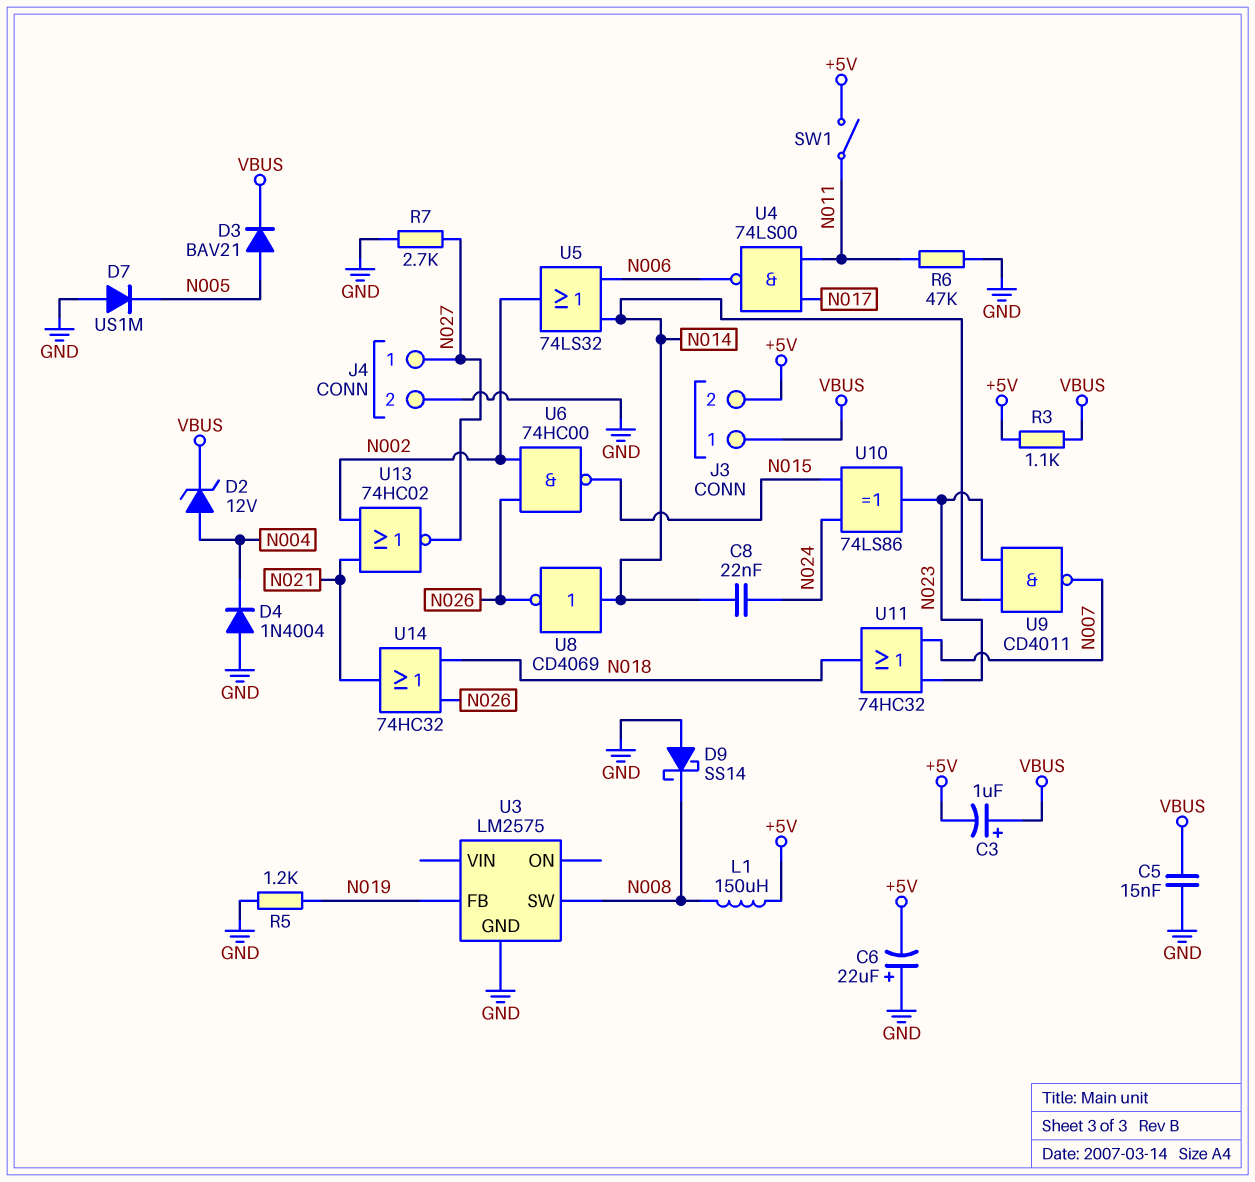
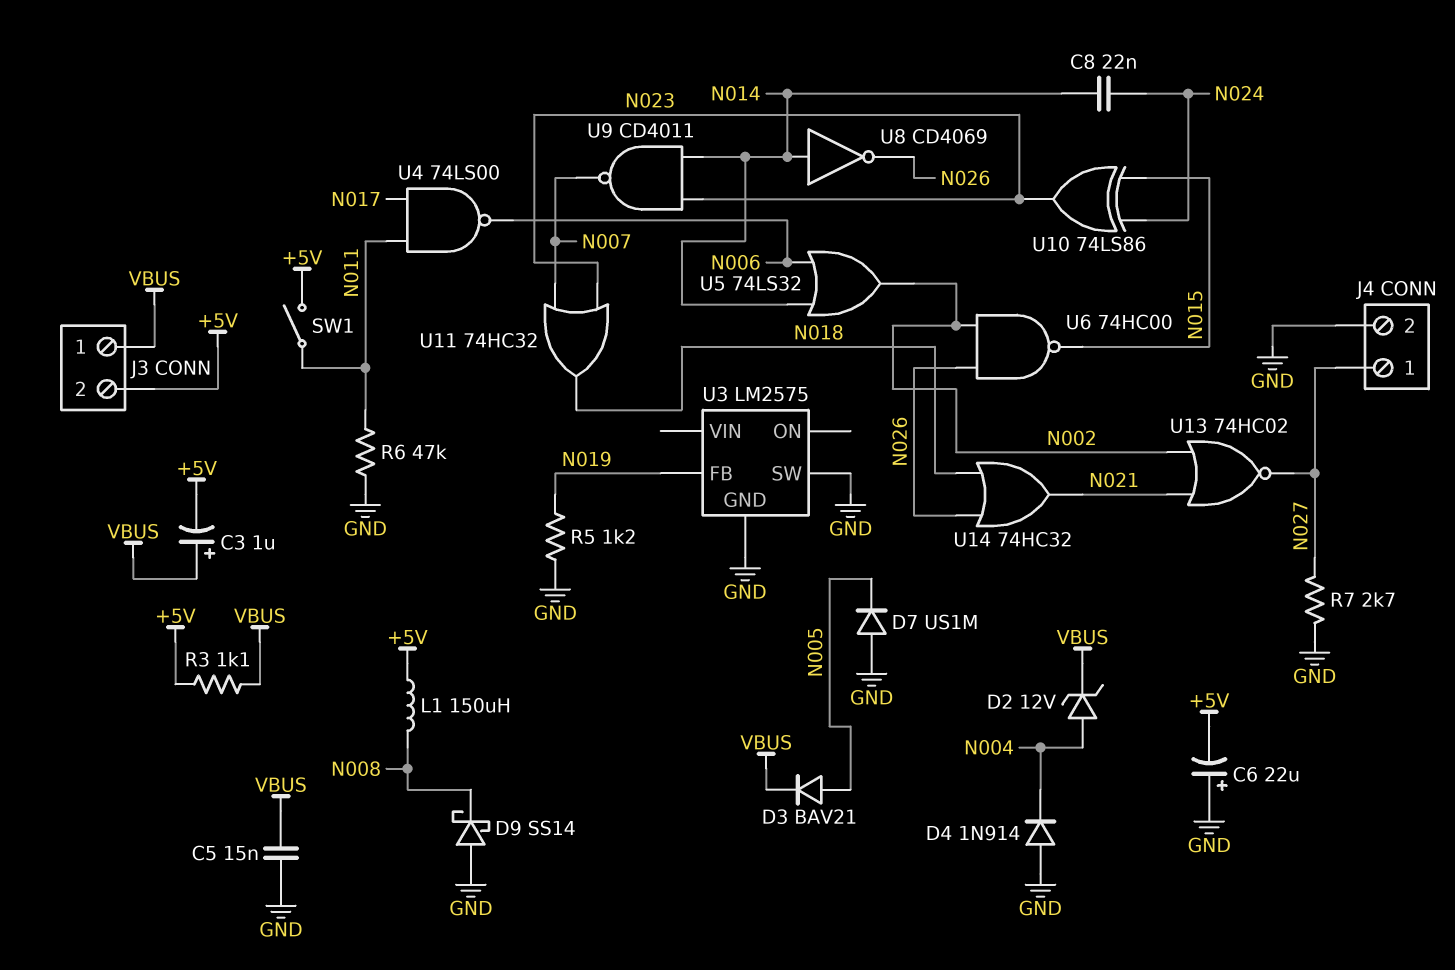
D4: diode 1N4004 (A GND, K N004) -> diode 1N914 (A GND, K N004)
U3 pin SW: N008 -> GND

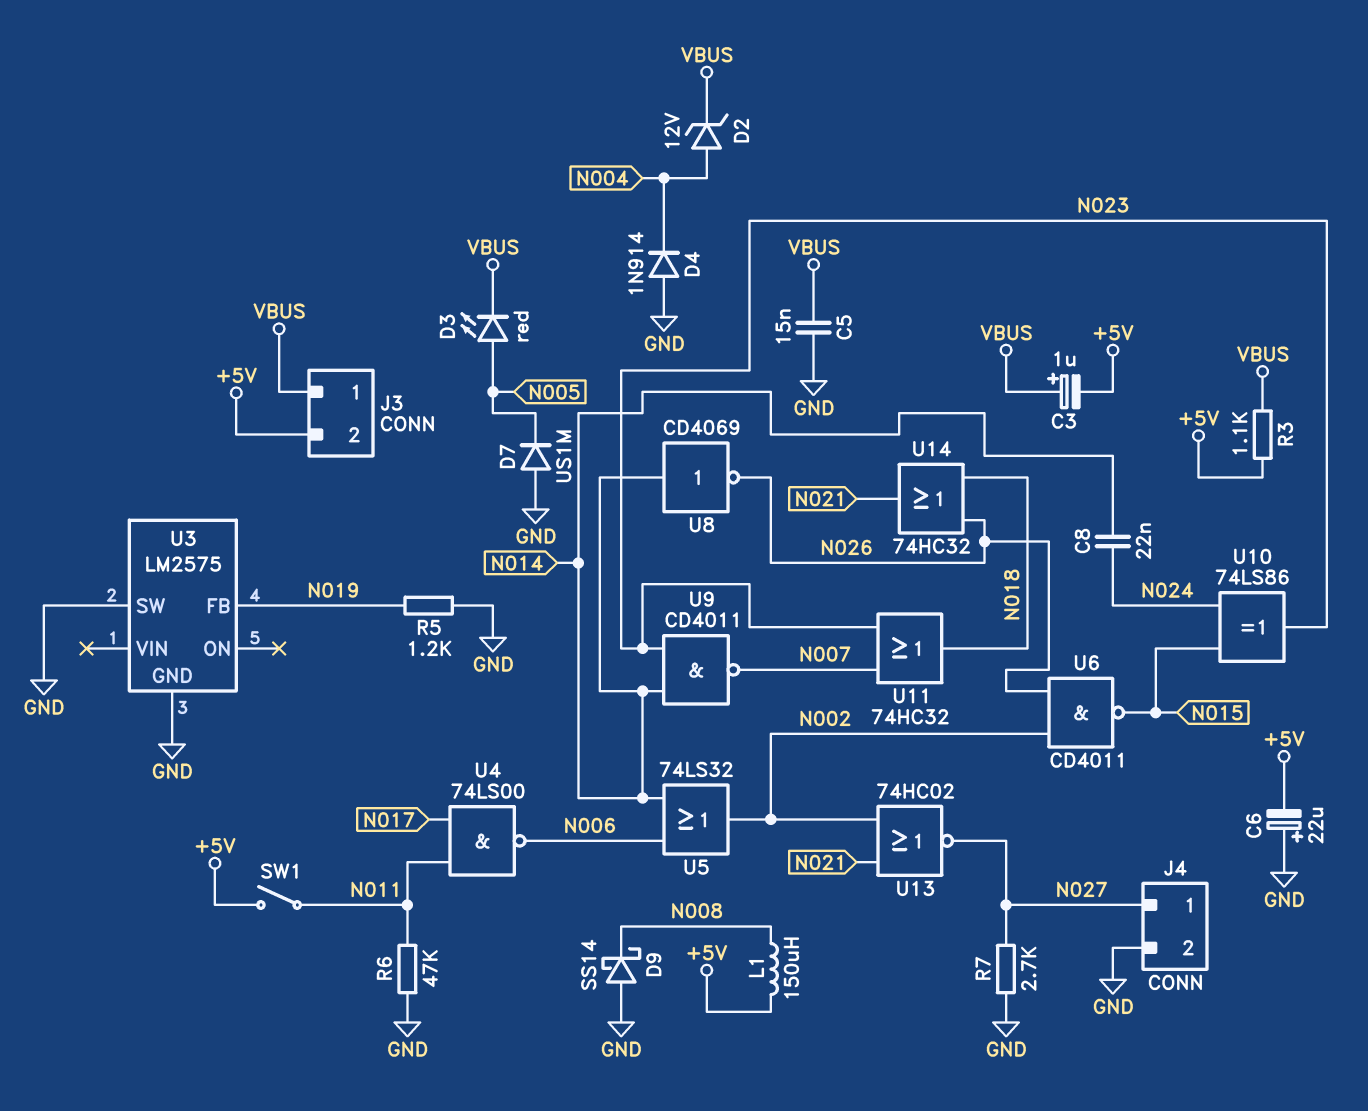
D3: diode BAV21 (A N005, K VBUS) -> LED red (A N005, K VBUS)
U6: NAND 74HC00 (in N002, in N026, out N015) -> NAND CD4011 (in N002, in N026, out N015)

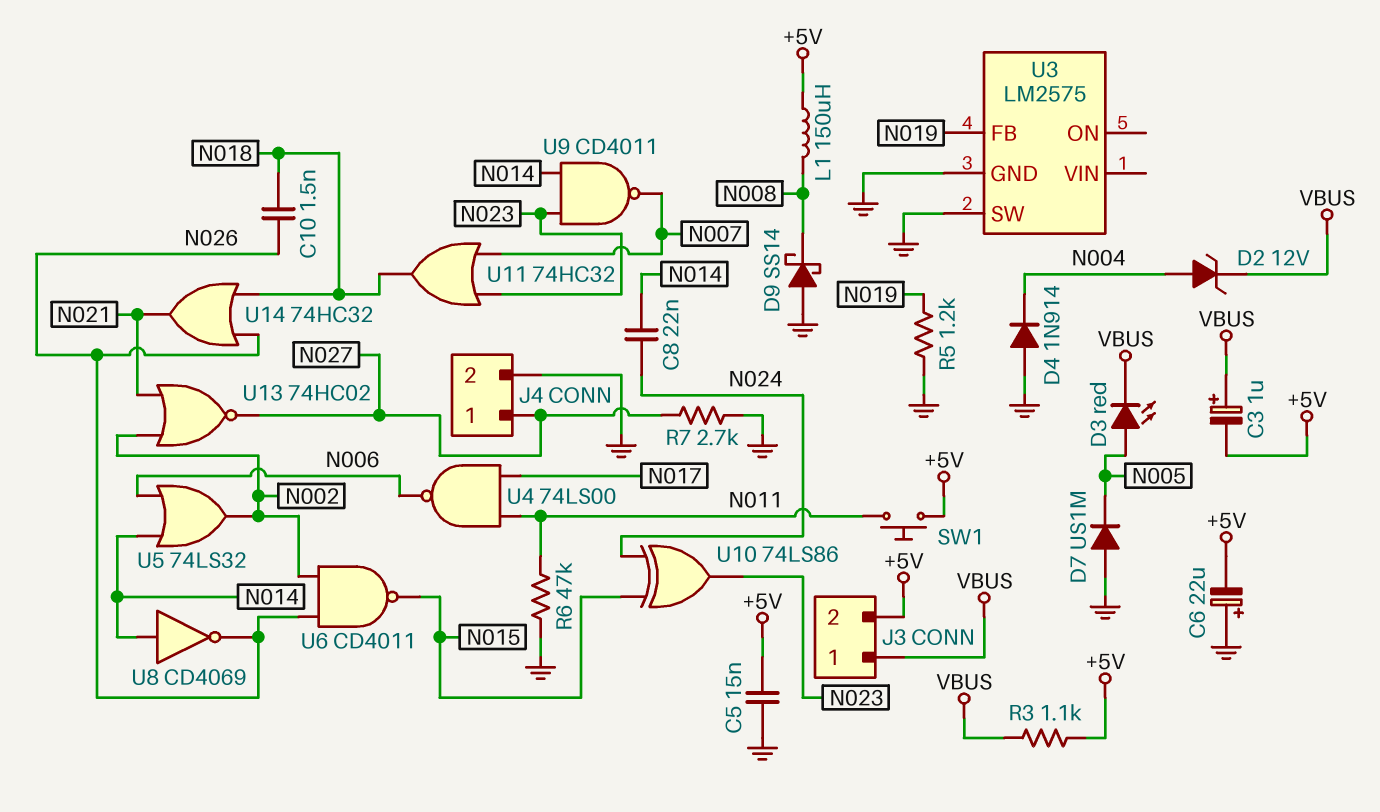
C5: 15nF (GND, VBUS) -> 15nF (+5V, GND)
C10: none -> 1.5nF (N018, N026)
SW1: switch (+5V, N011) -> button (+5V, N011)

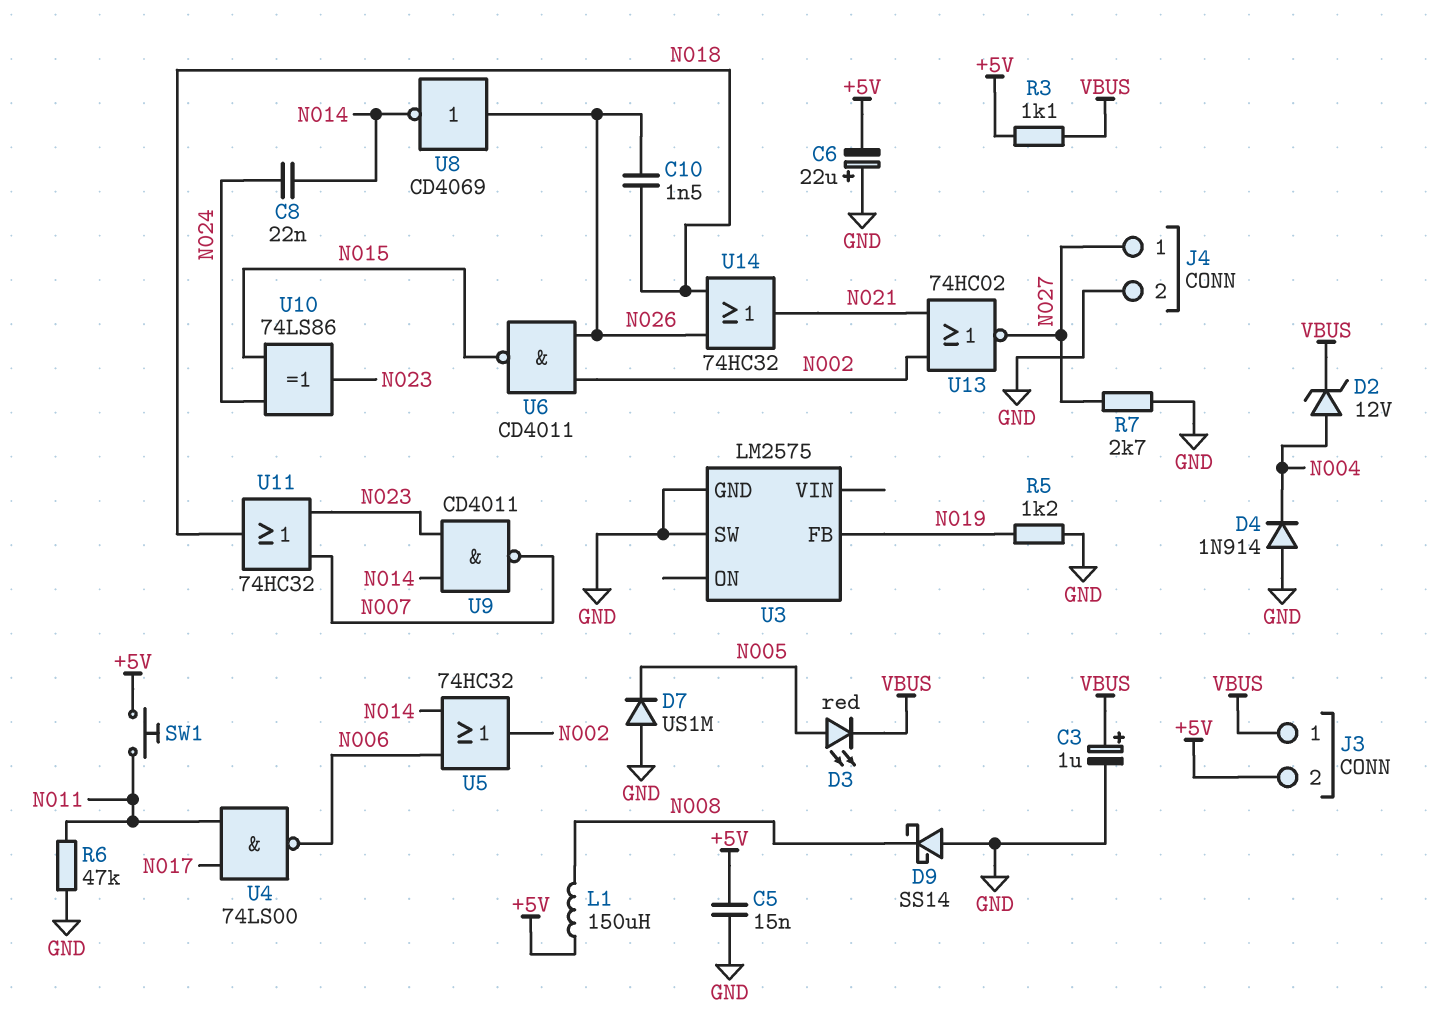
C3: 1uF (plus VBUS, minus +5V) -> 1uF (plus VBUS, minus GND)
U5: OR 74LS32 (in N006, in N014, out N002) -> OR 74HC32 (in N006, in N014, out N002)
U8: NOT CD4069 (in N014, out N026) -> NOT CD4069 (in N026, out N014)

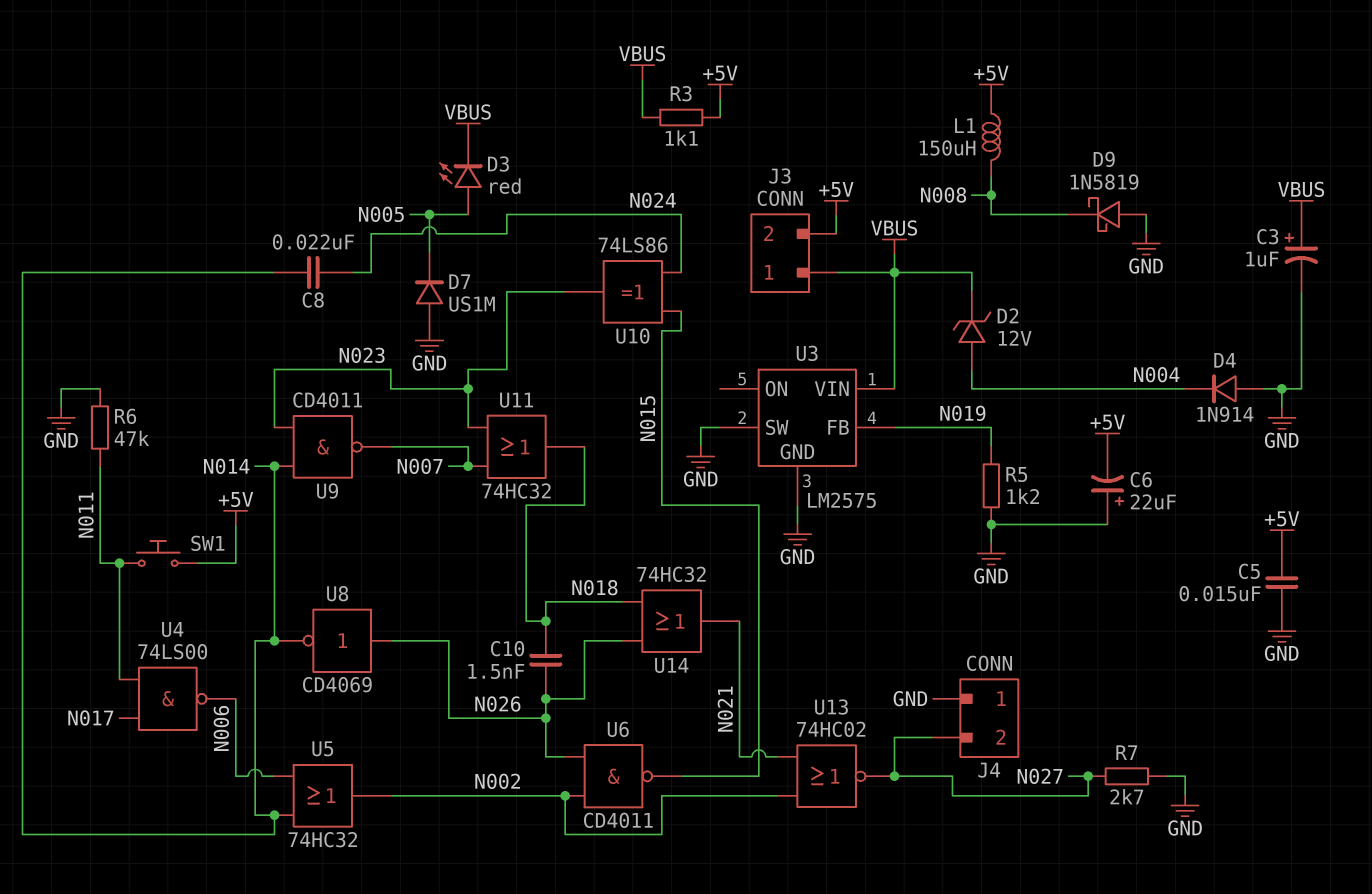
D9: schottky SS14 (A GND, K N008) -> schottky 1N5819 (A GND, K N008)
J4 pin 1: N027 -> GND
J4 pin 2: GND -> N027
U3 pin VIN: none -> VBUS

